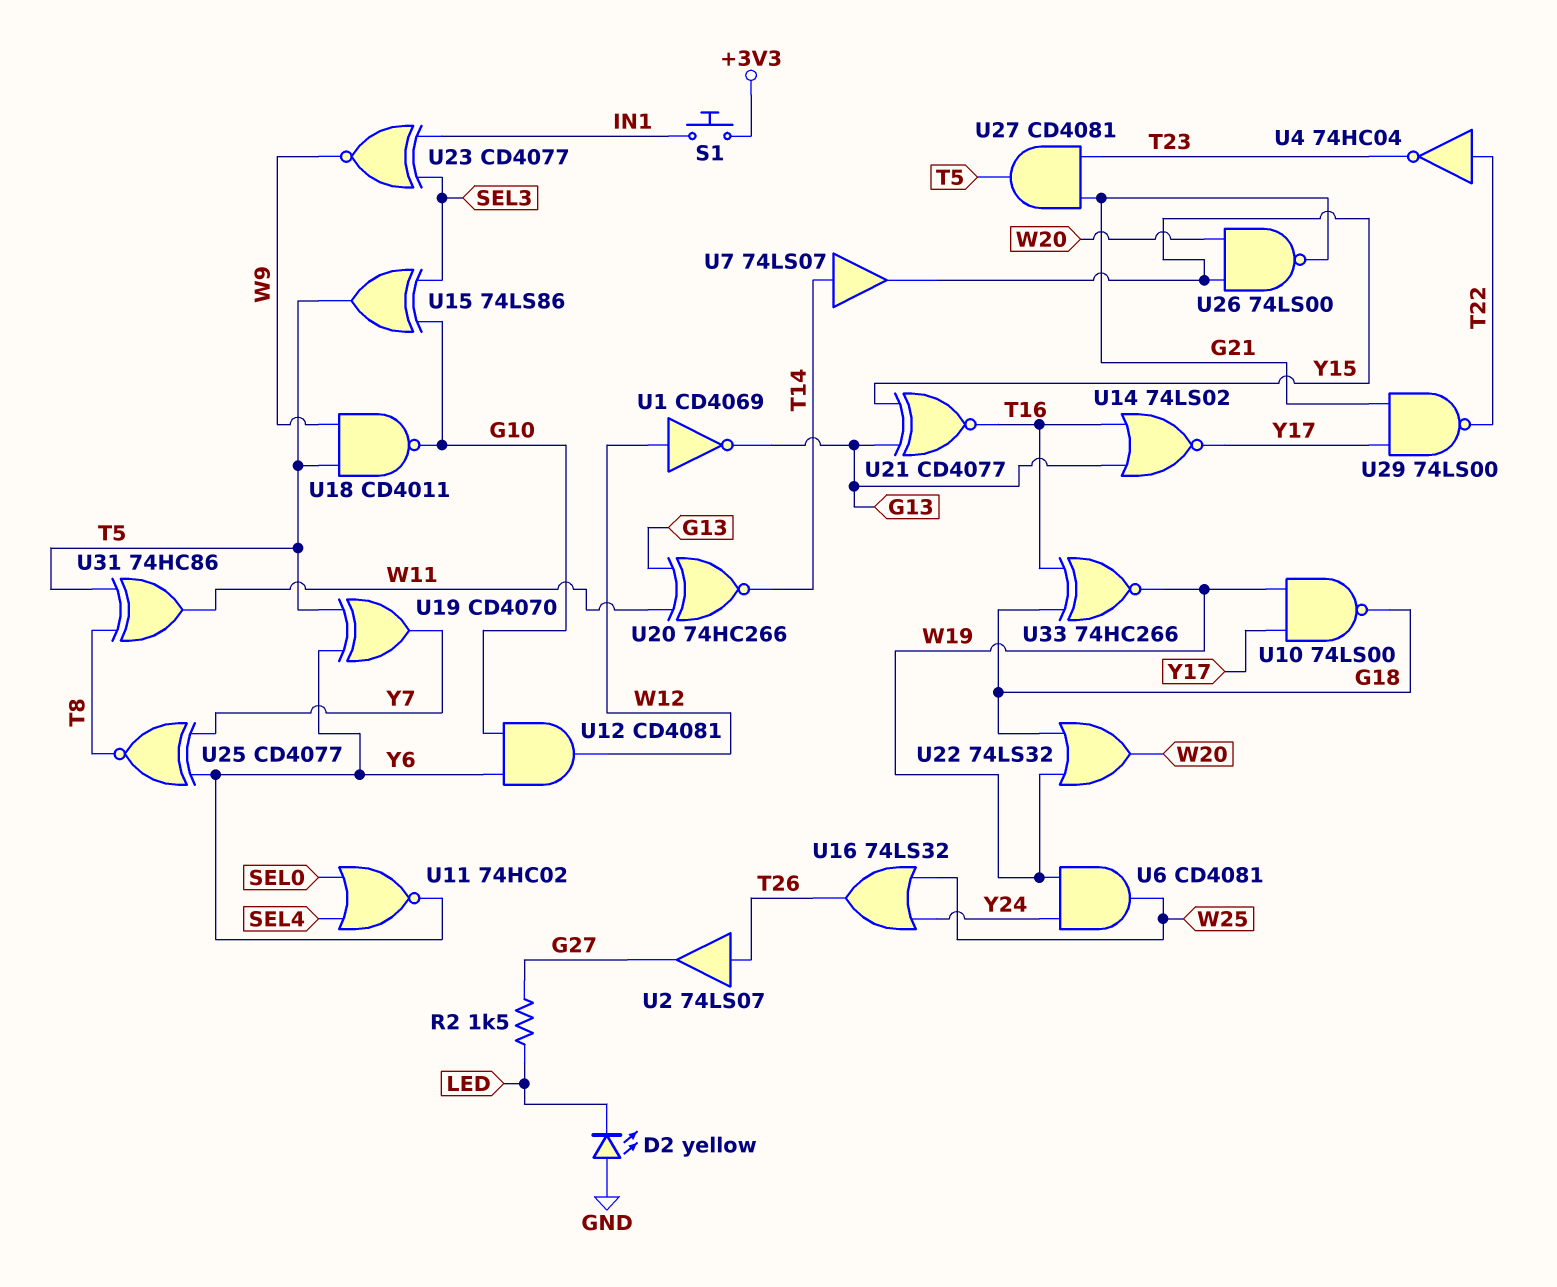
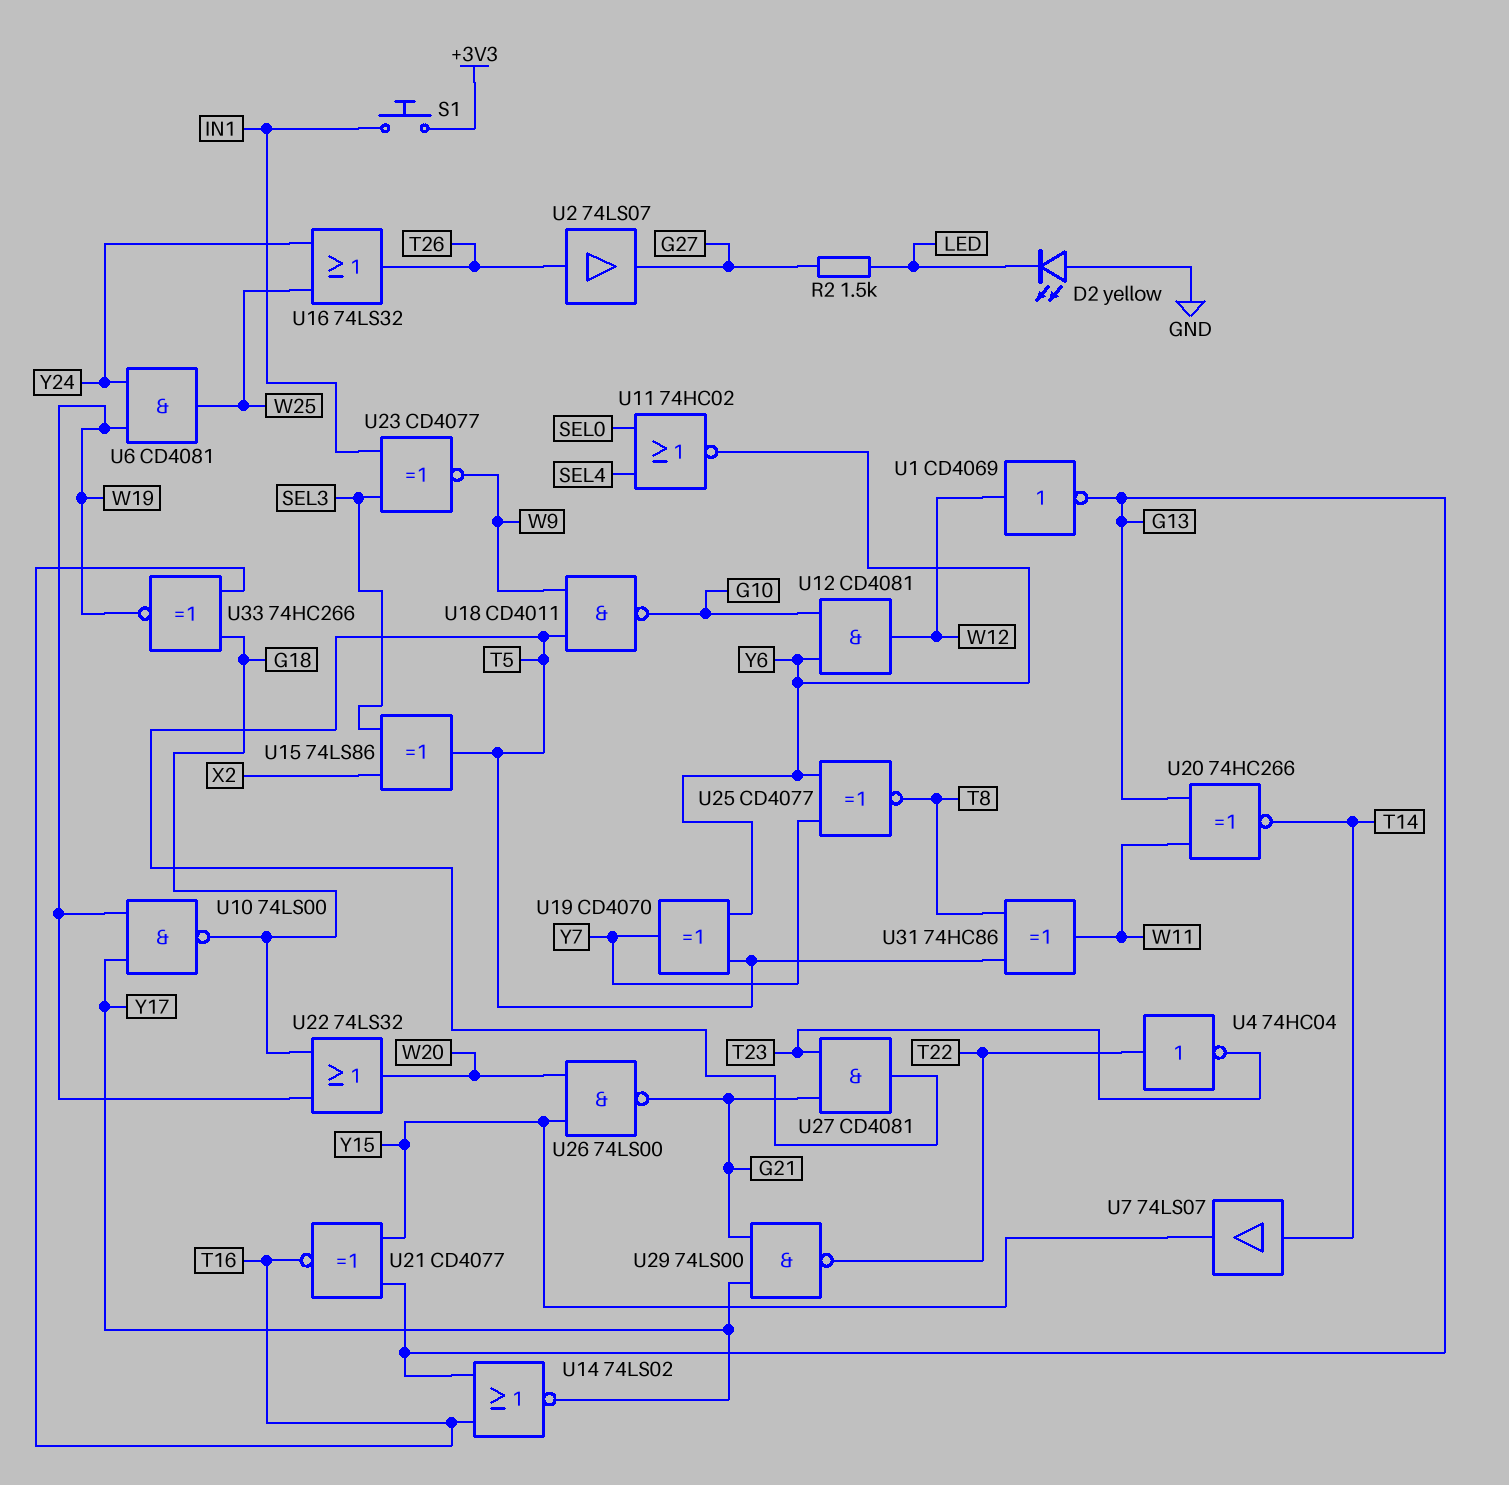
U15: XOR 74LS86 (in G10, in SEL3, out T5) -> XOR 74LS86 (in SEL3, in X2, out T5)

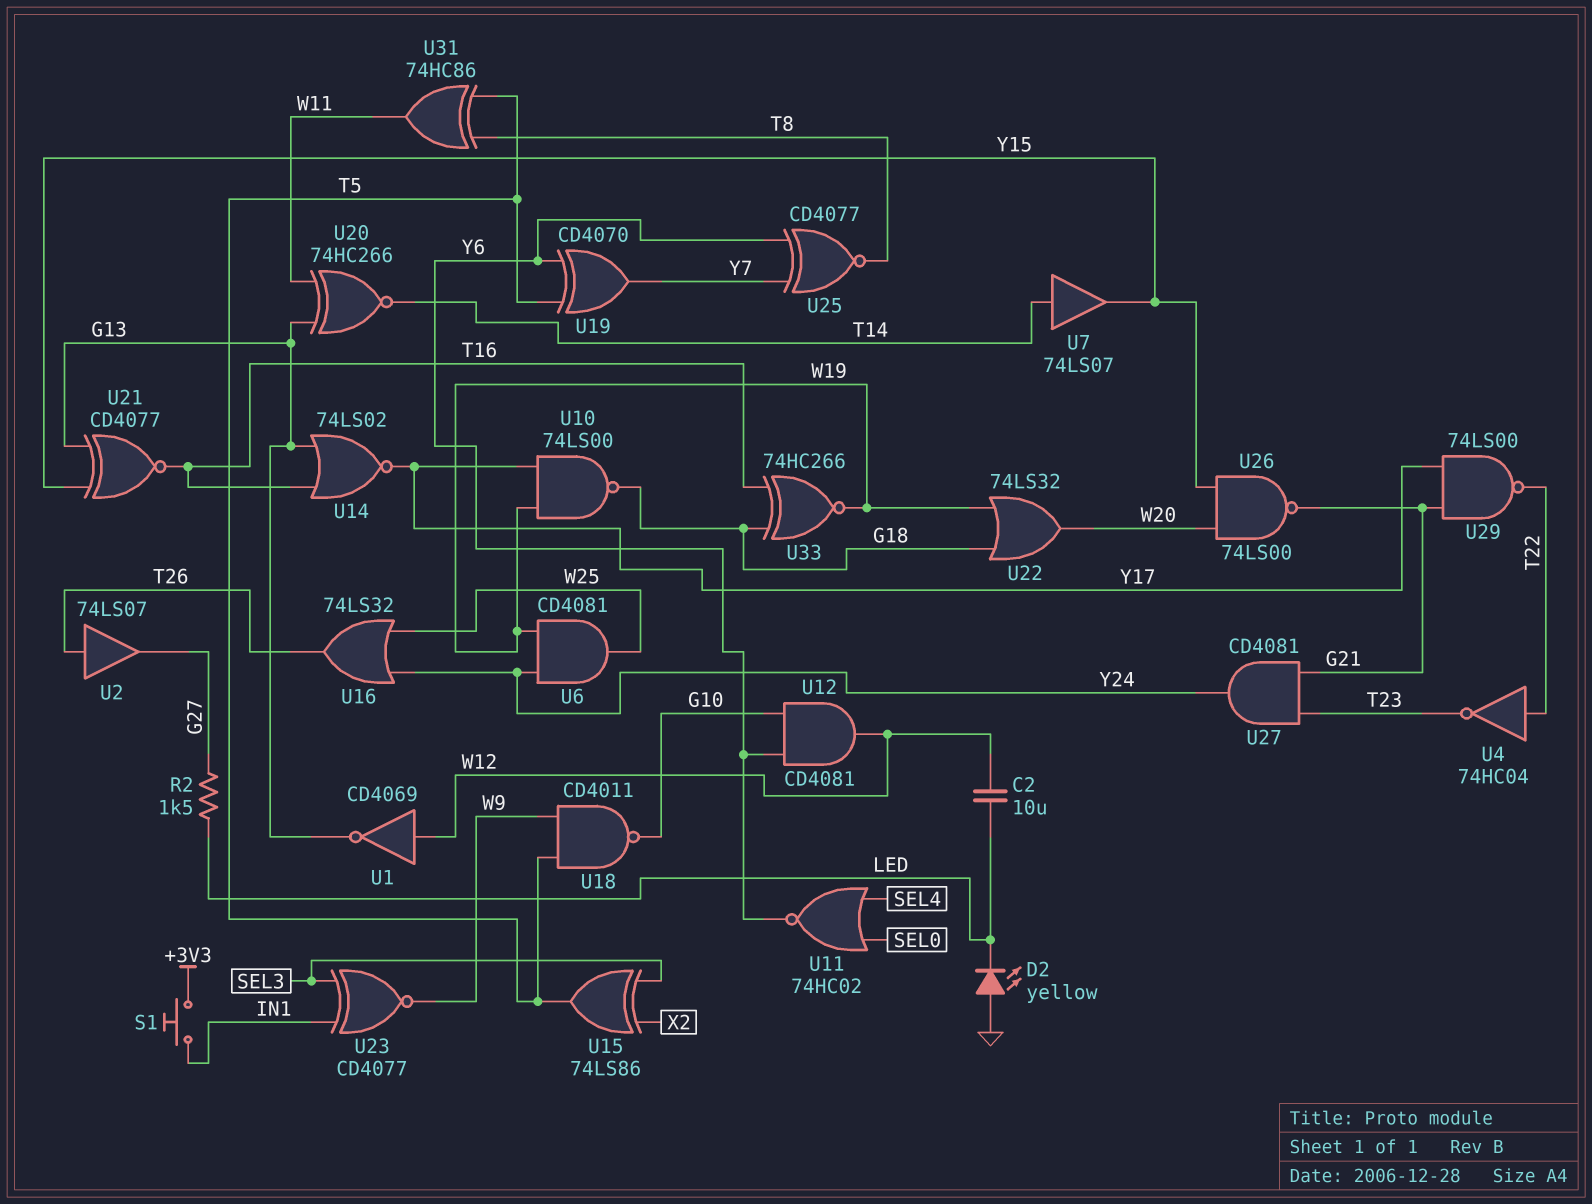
C2: none -> 10uF (LED, W12)
U27: AND CD4081 (in G21, in T23, out T5) -> AND CD4081 (in G21, in T23, out Y24)

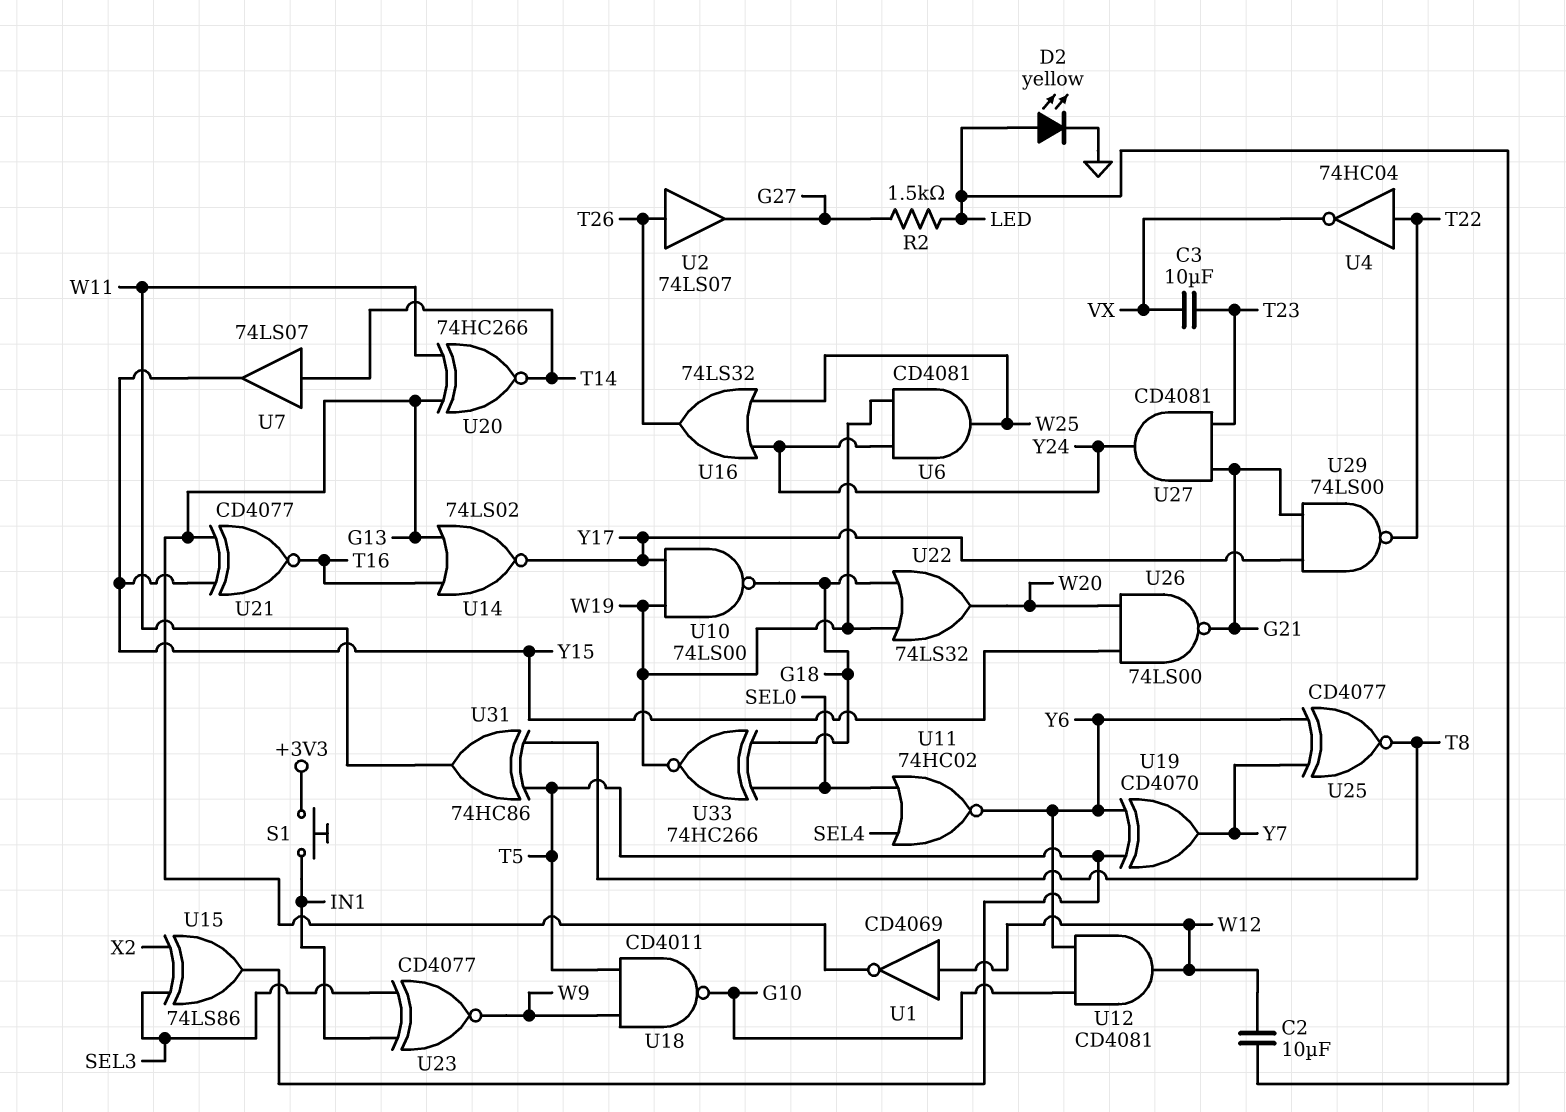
C3: none -> 10uF (T23, VX)
D2: LED yellow (A GND, K LED) -> LED yellow (A LED, K GND)
U4: NOT 74HC04 (in T22, out T23) -> NOT 74HC04 (in T22, out VX)
U33: XNOR 74HC266 (in G18, in T16, out W19) -> XNOR 74HC266 (in G18, in SEL0, out W19)

